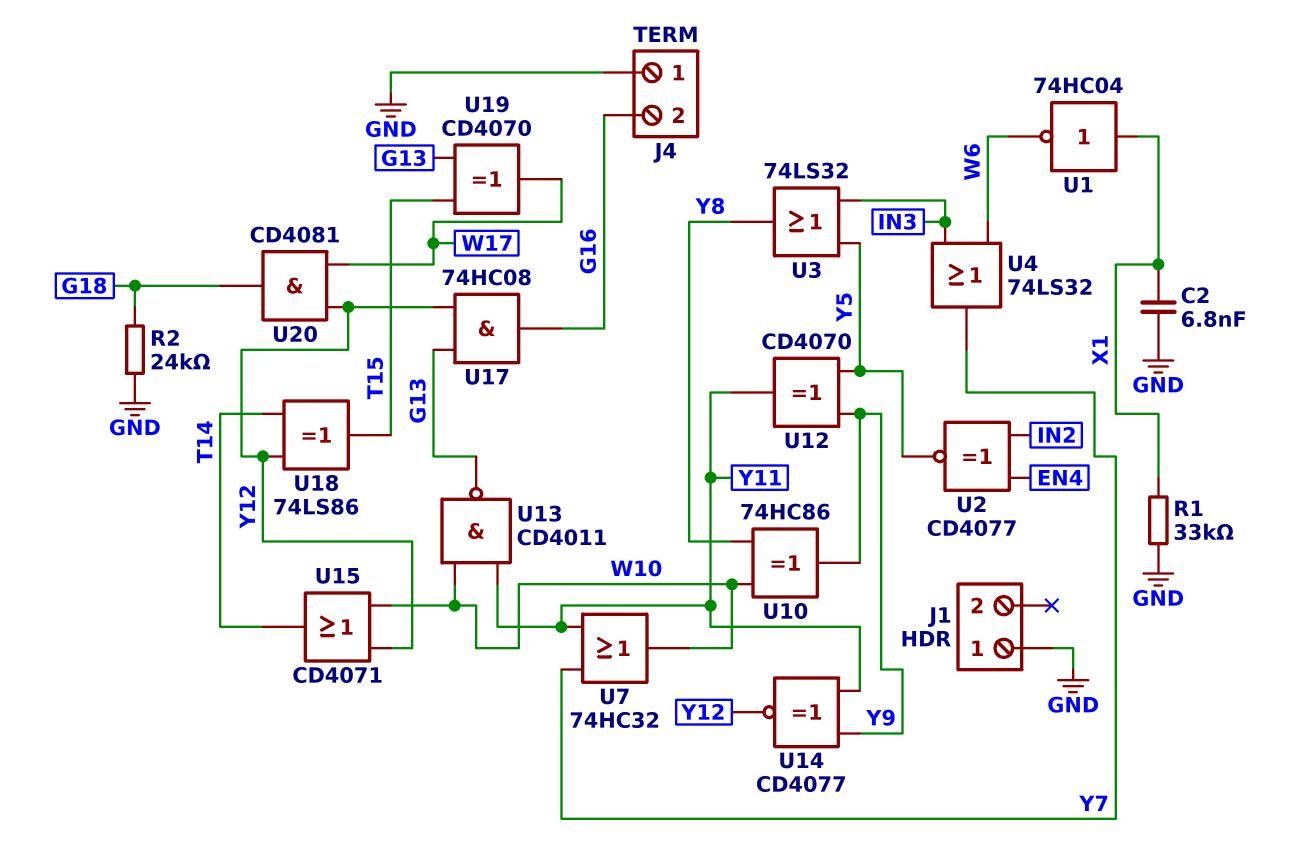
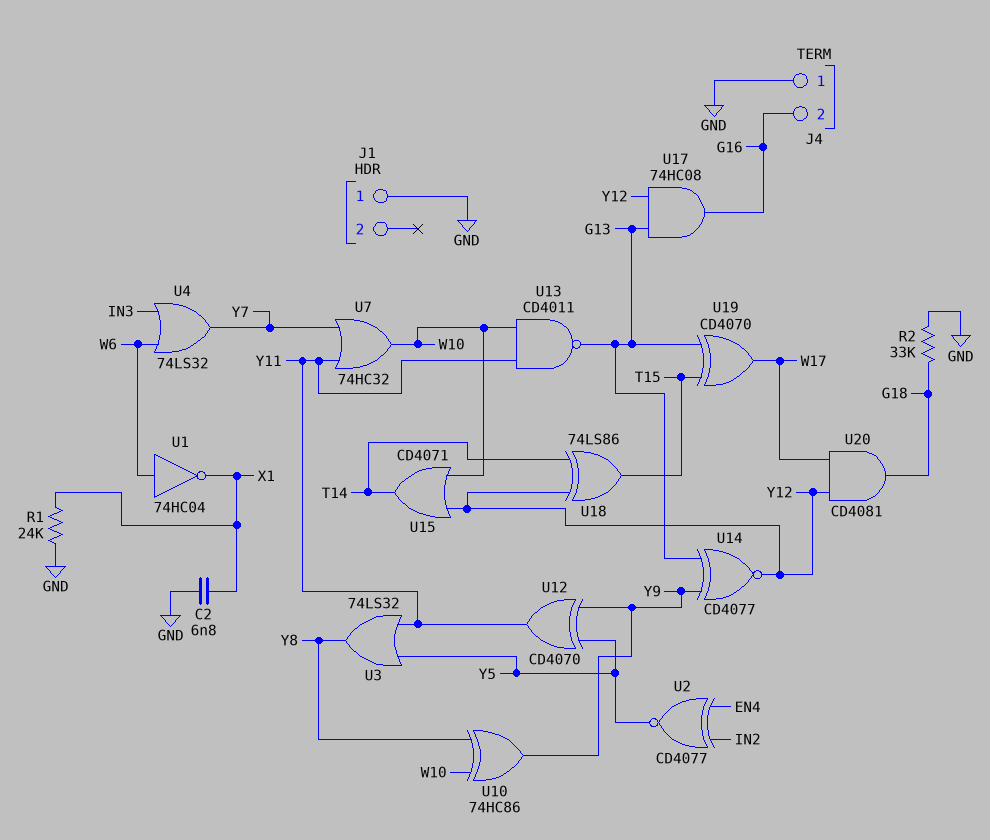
R1: 33k (GND, X1) -> 24k (GND, X1)
R2: 24k (G18, GND) -> 33k (G18, GND)
U1: NOT 74HC04 (in X1, out W6) -> NOT 74HC04 (in W6, out X1)
U3: OR 74LS32 (in IN3, in Y5, out Y8) -> OR 74LS32 (in Y5, in Y11, out Y8)
U14: XNOR CD4077 (in Y9, in Y11, out Y12) -> XNOR CD4077 (in G13, in Y9, out Y12)

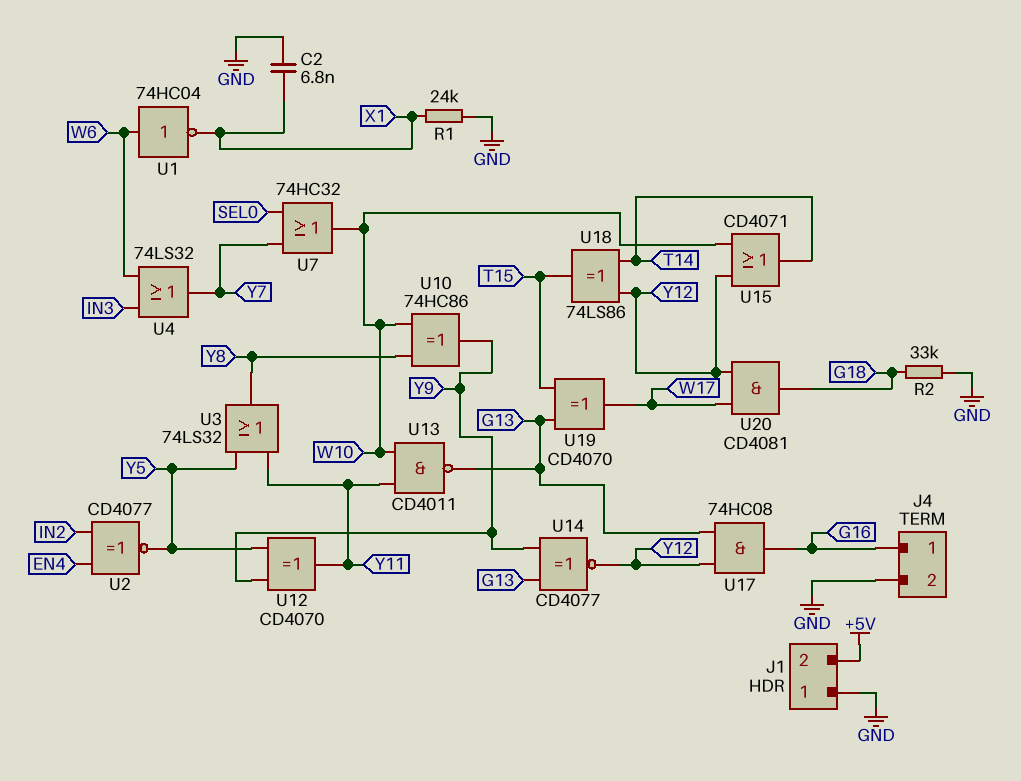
J1 pin 2: none -> +5V
J4 pin 1: GND -> G16
J4 pin 2: G16 -> GND
U7: OR 74HC32 (in Y7, in Y11, out W10) -> OR 74HC32 (in SEL0, in Y7, out W10)

